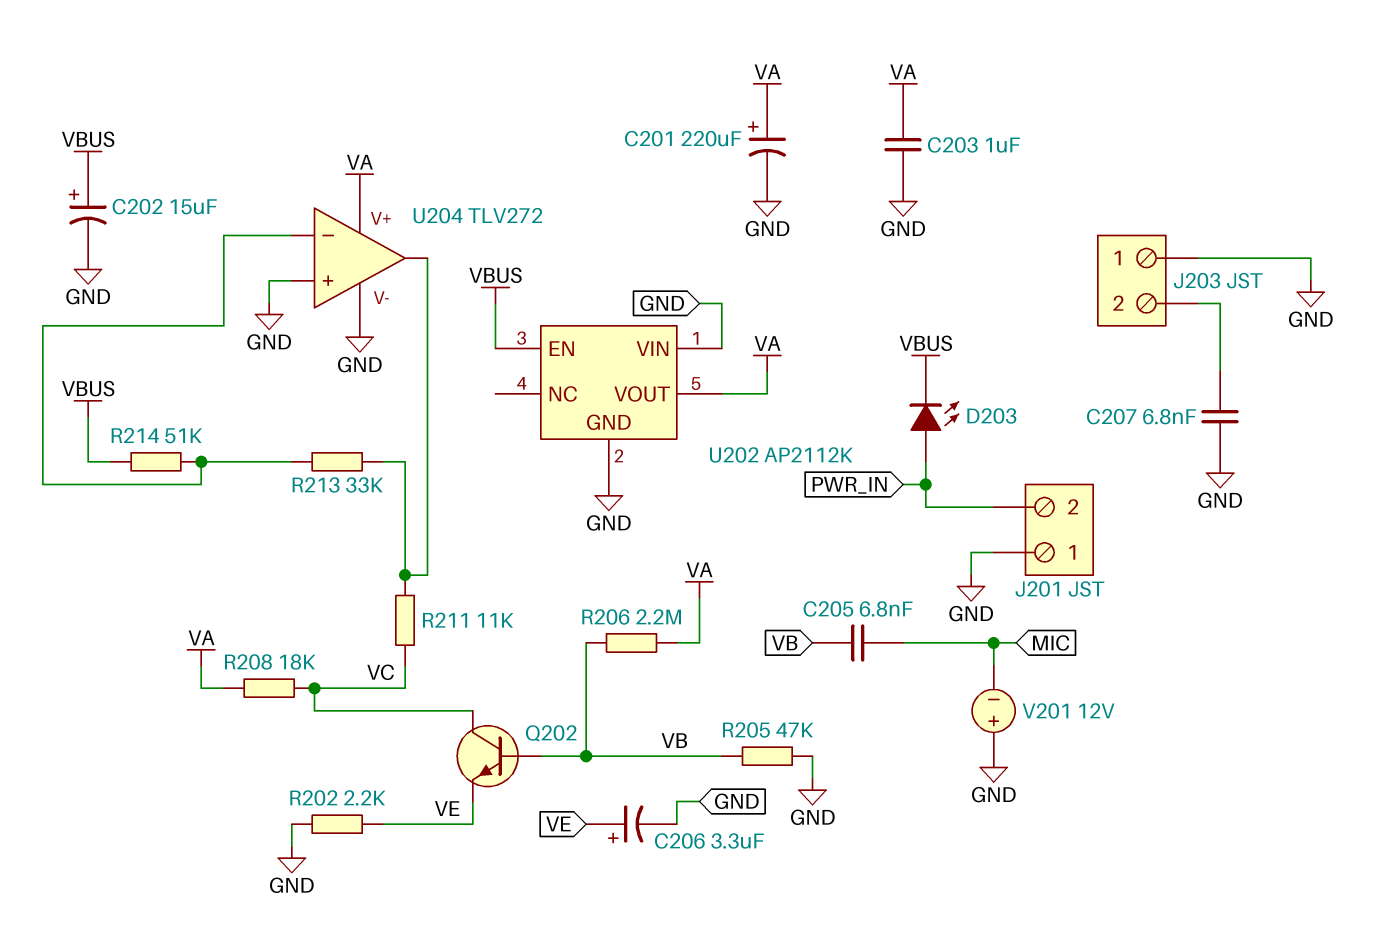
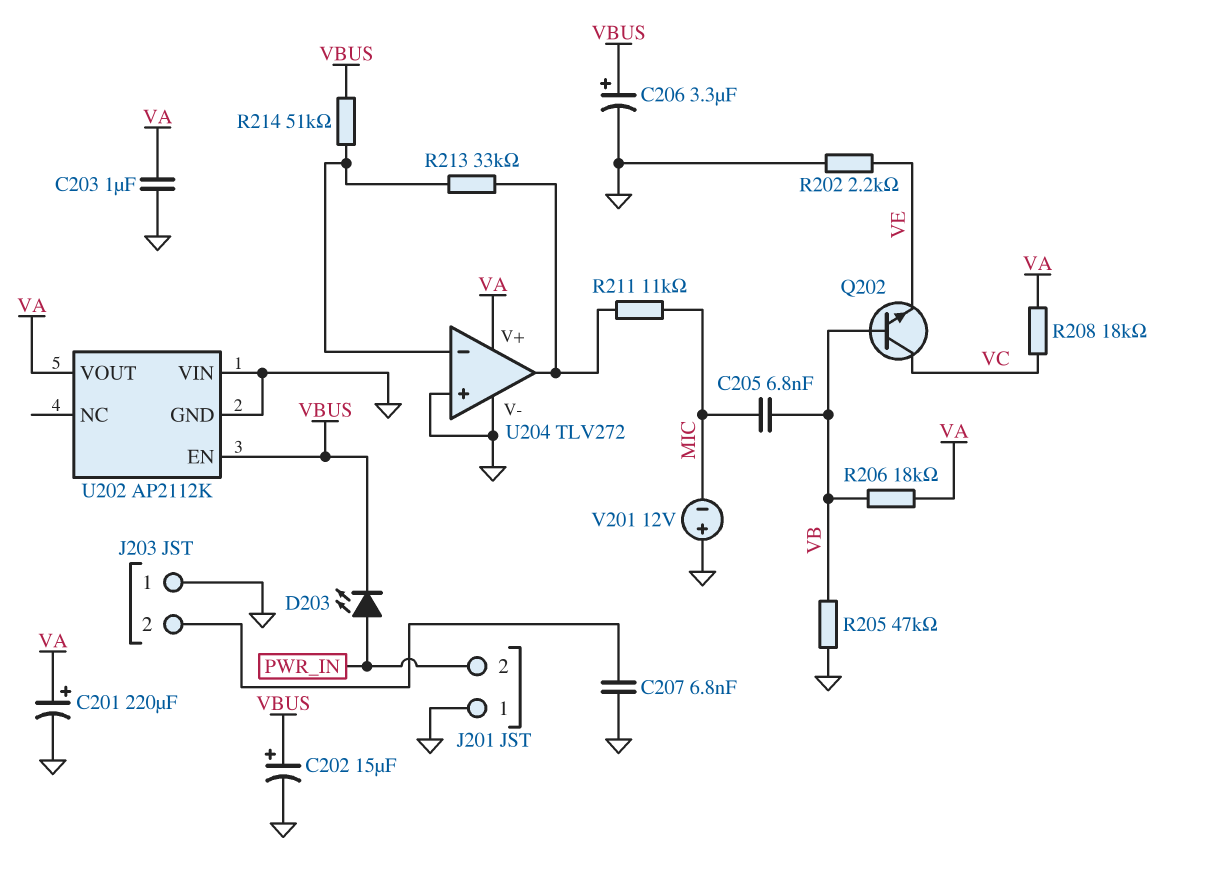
C206: 3.3uF (plus VE, minus GND) -> 3.3uF (plus VBUS, minus GND)
R206: 2.2M (VA, VB) -> 18k (VA, VB)
R211: 11k (U204/out, VC) -> 11k (MIC, U204/out)

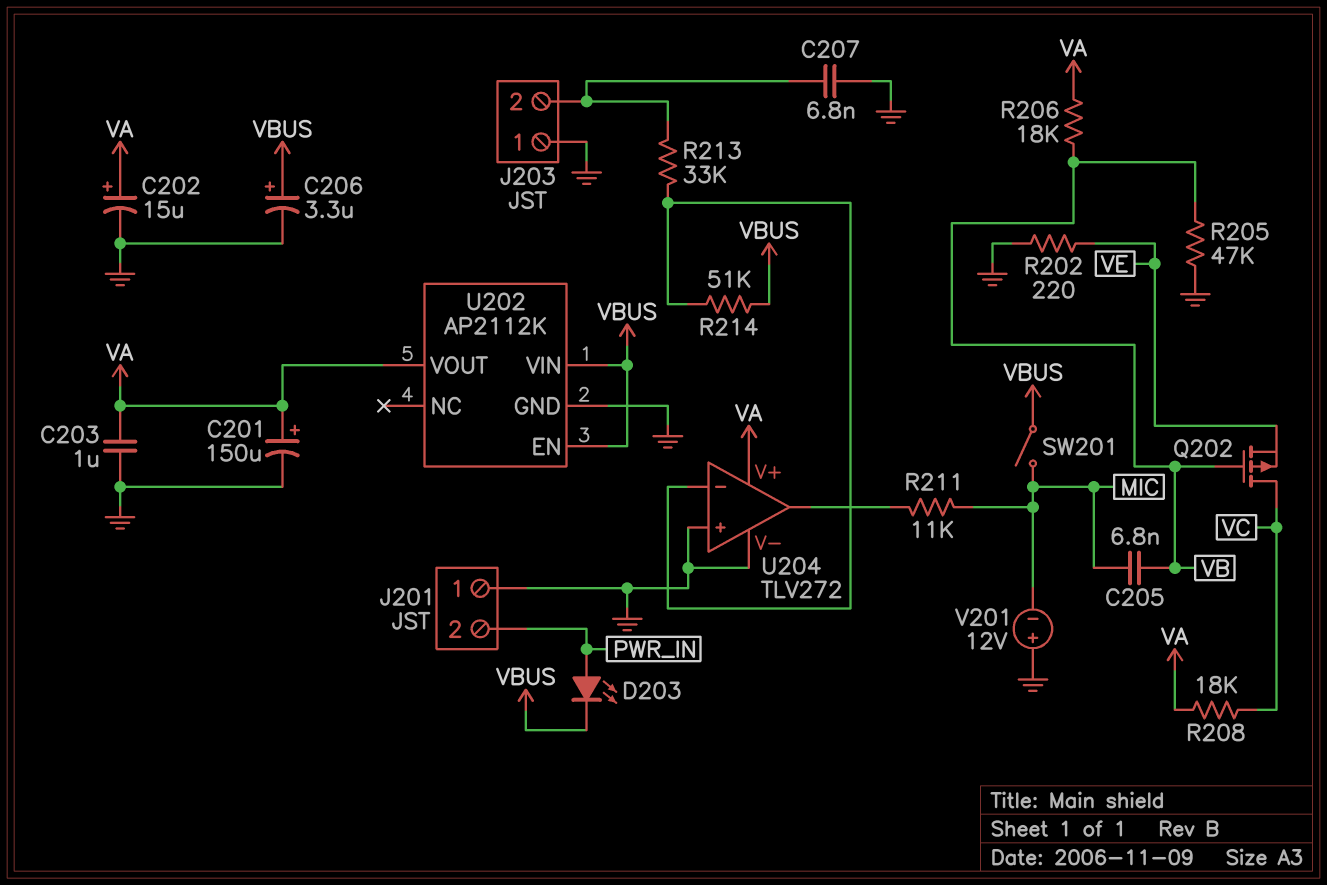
C201: 220uF (plus VA, minus GND) -> 150uF (plus VA, minus GND)
C202: 15uF (plus VBUS, minus GND) -> 15uF (plus VA, minus GND)
Q202: NPN (B VB, C VC, E VE) -> PMOS (G VB, D VC, S VE)
R202: 2.2k (GND, VE) -> 220 (GND, VE)
R213: 33k (U204/in-, U204/out) -> 33k (J203/2, U204/in-)
SW201: none -> switch (MIC, VBUS)
U202 pin VIN: GND -> VBUS

